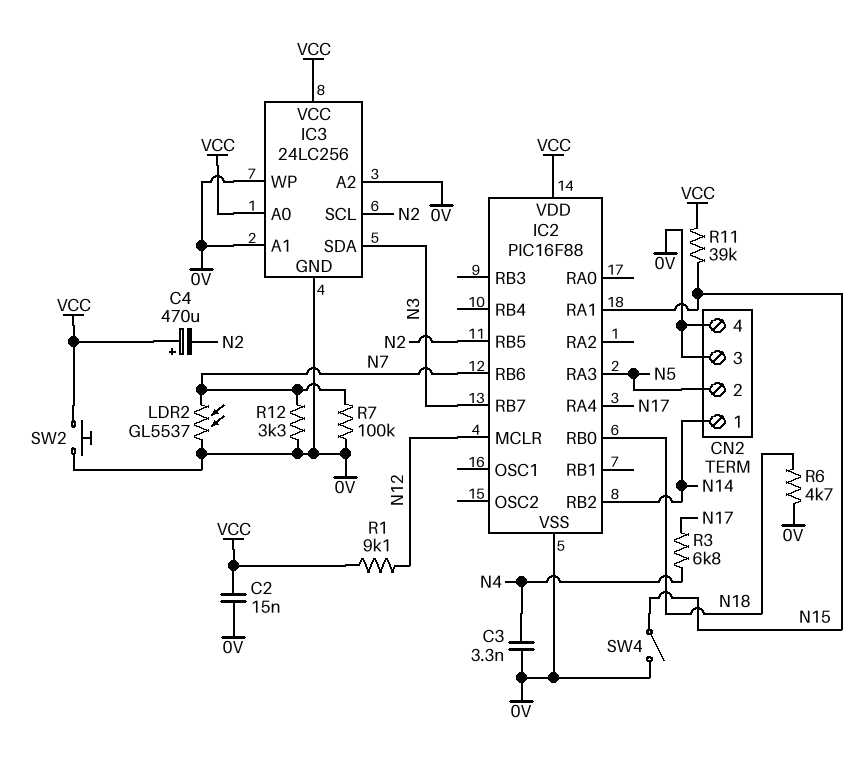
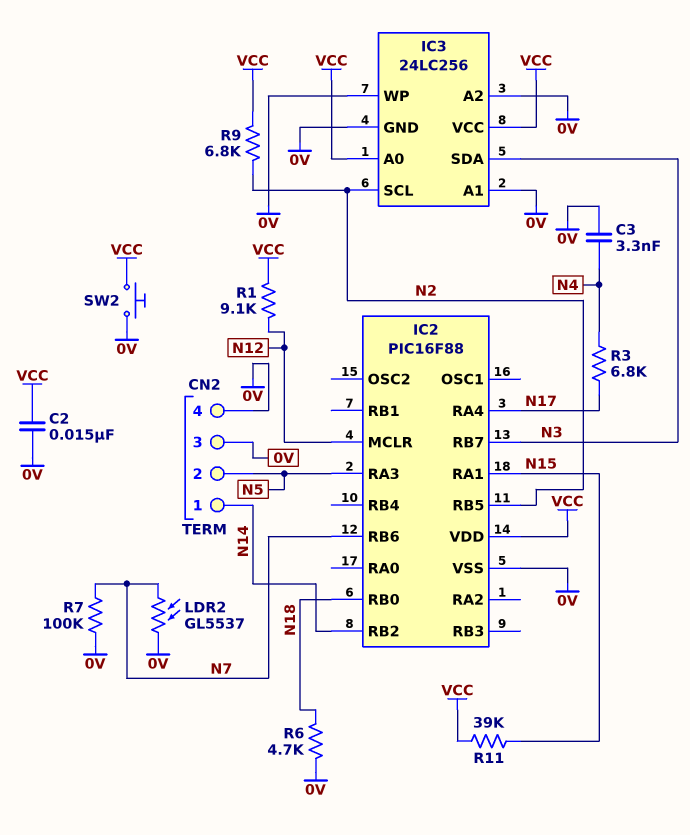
C4: 470uF (plus VCC, minus N2) -> none
R9: none -> 6.8k (N2, VCC)
R12: 3.3k (0V, N7) -> none
SW4: switch (0V, N15) -> none

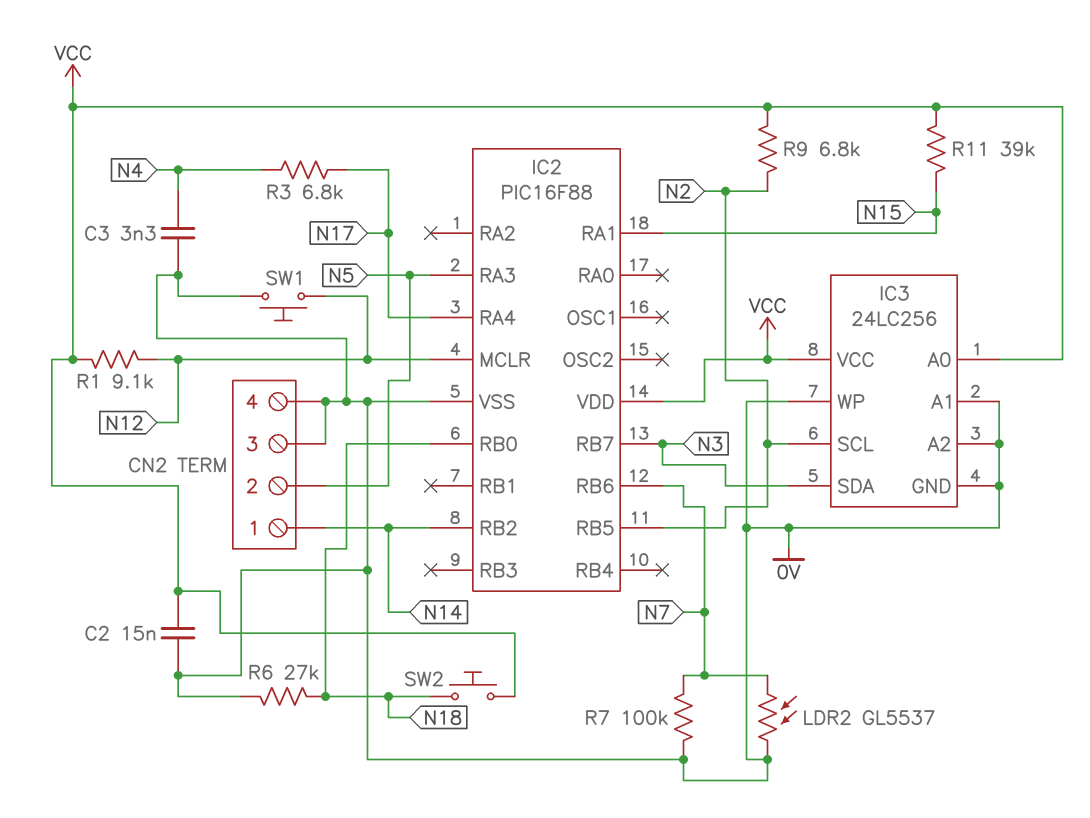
R6: 4.7k (0V, N18) -> 27k (0V, N18)
SW1: none -> button (0V, N12)
SW2: button (0V, VCC) -> button (N18, VCC)

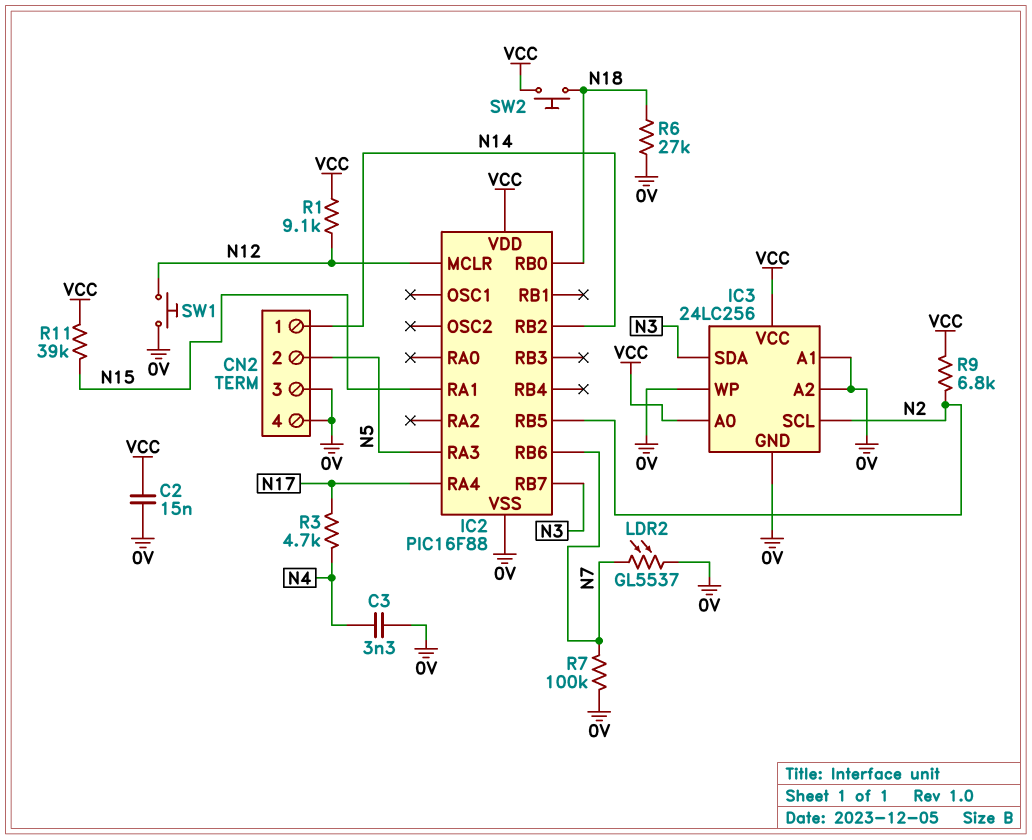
R3: 6.8k (N4, N17) -> 4.7k (N4, N17)

